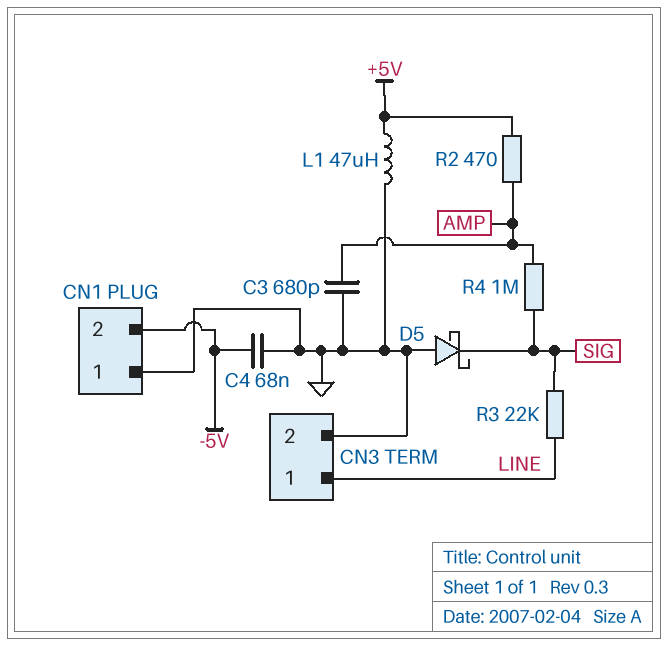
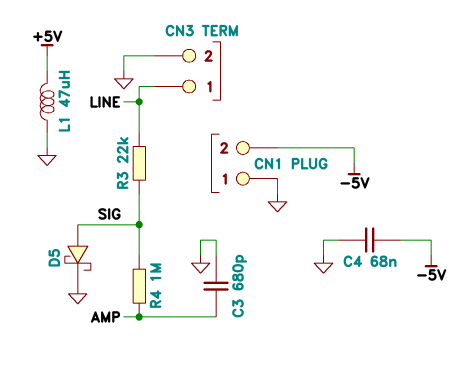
D5: schottky (A GND, K SIG) -> schottky (A SIG, K GND)
R2: 470 (+5V, AMP) -> none

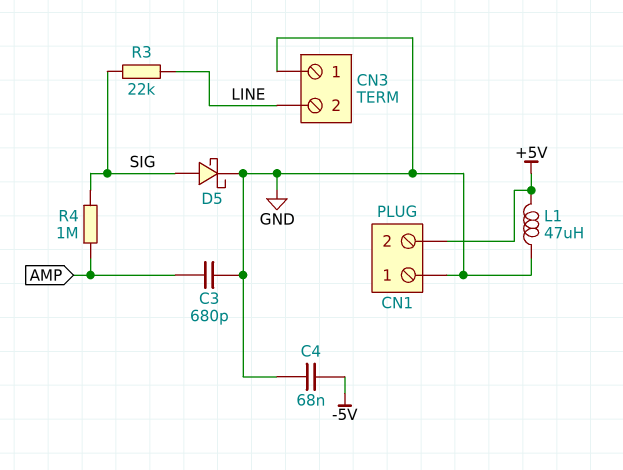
CN1 pin 2: -5V -> +5V
CN3 pin 1: LINE -> GND
CN3 pin 2: GND -> LINE

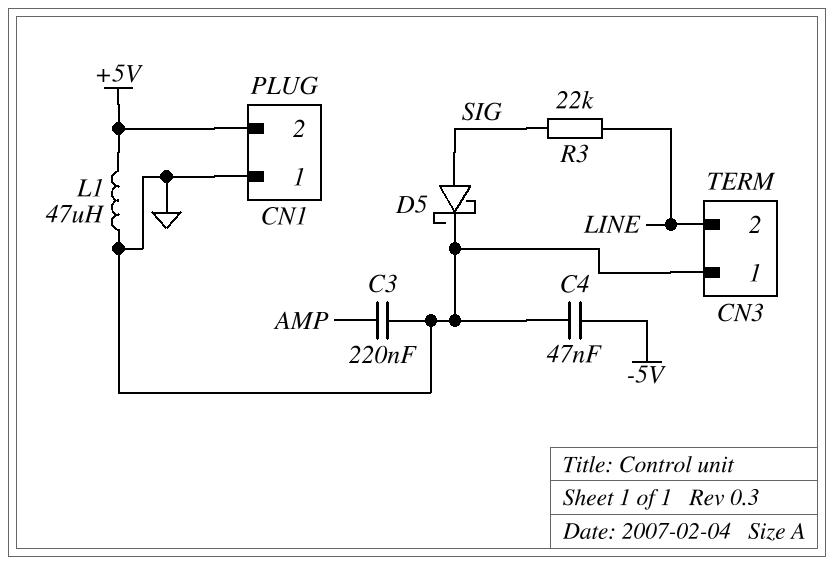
C3: 680pF (AMP, GND) -> 220nF (AMP, GND)
C4: 68nF (-5V, GND) -> 47nF (-5V, GND)
R4: 1M (AMP, SIG) -> none

